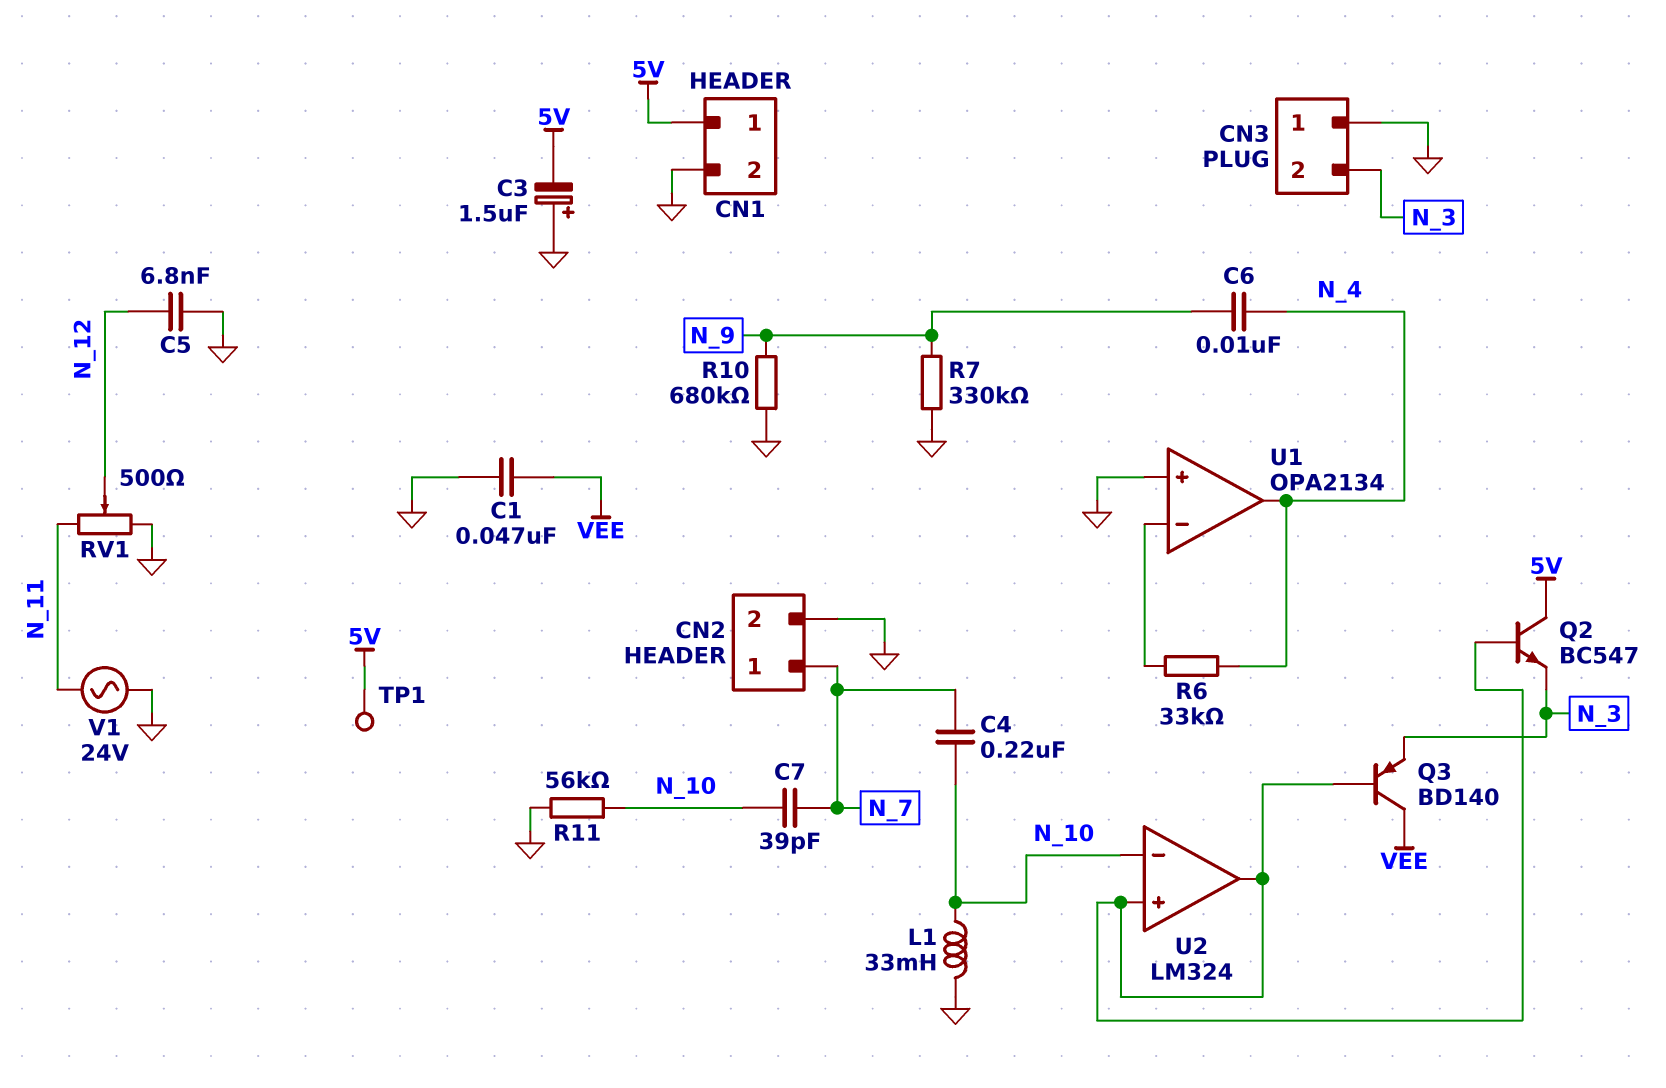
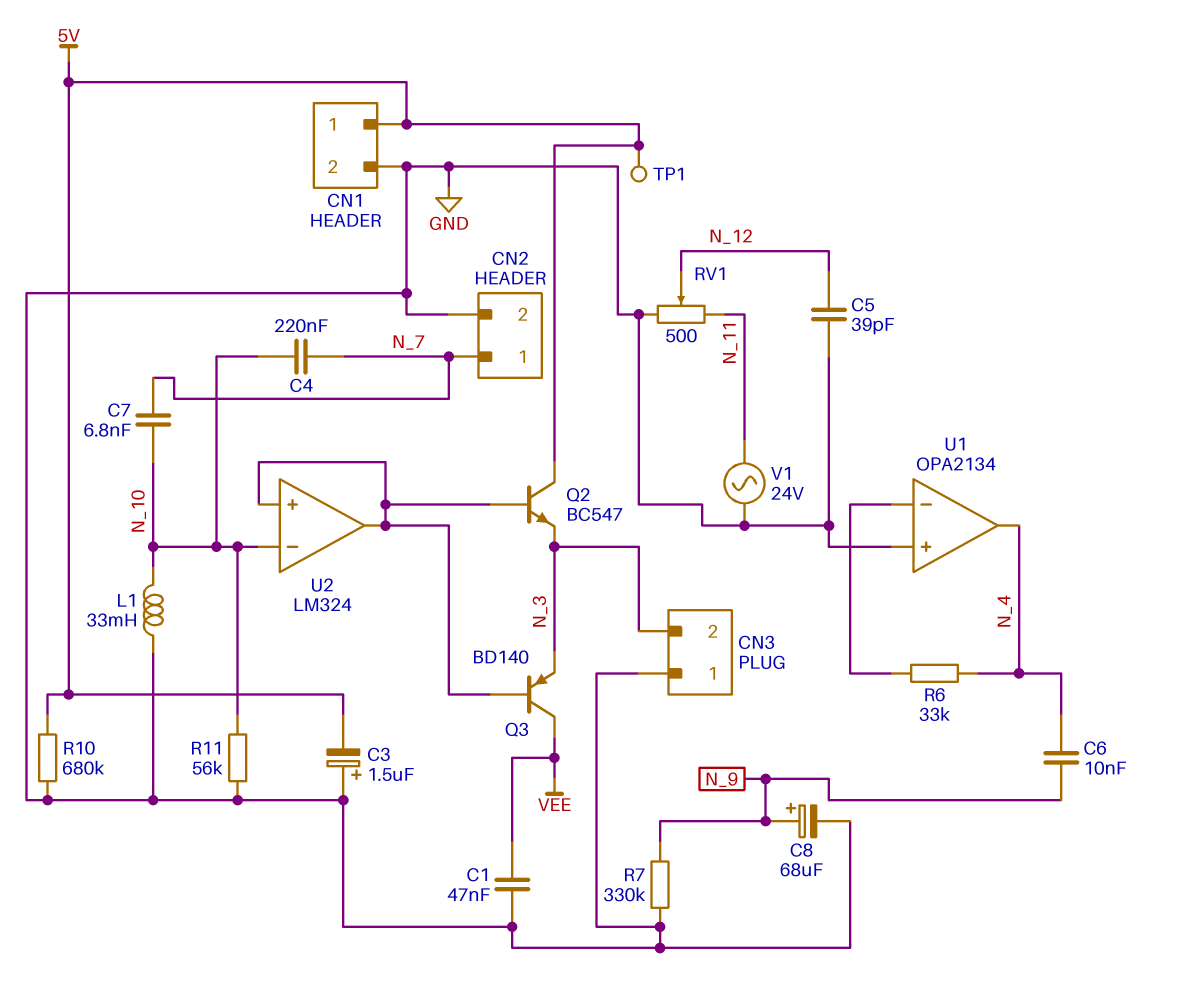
C5: 6.8nF (GND, N_12) -> 39pF (GND, N_12)
C7: 39pF (N_7, N_10) -> 6.8nF (N_7, N_10)
C8: none -> 68uF (plus N_9, minus GND)
R10: 680k (GND, N_9) -> 680k (5V, GND)

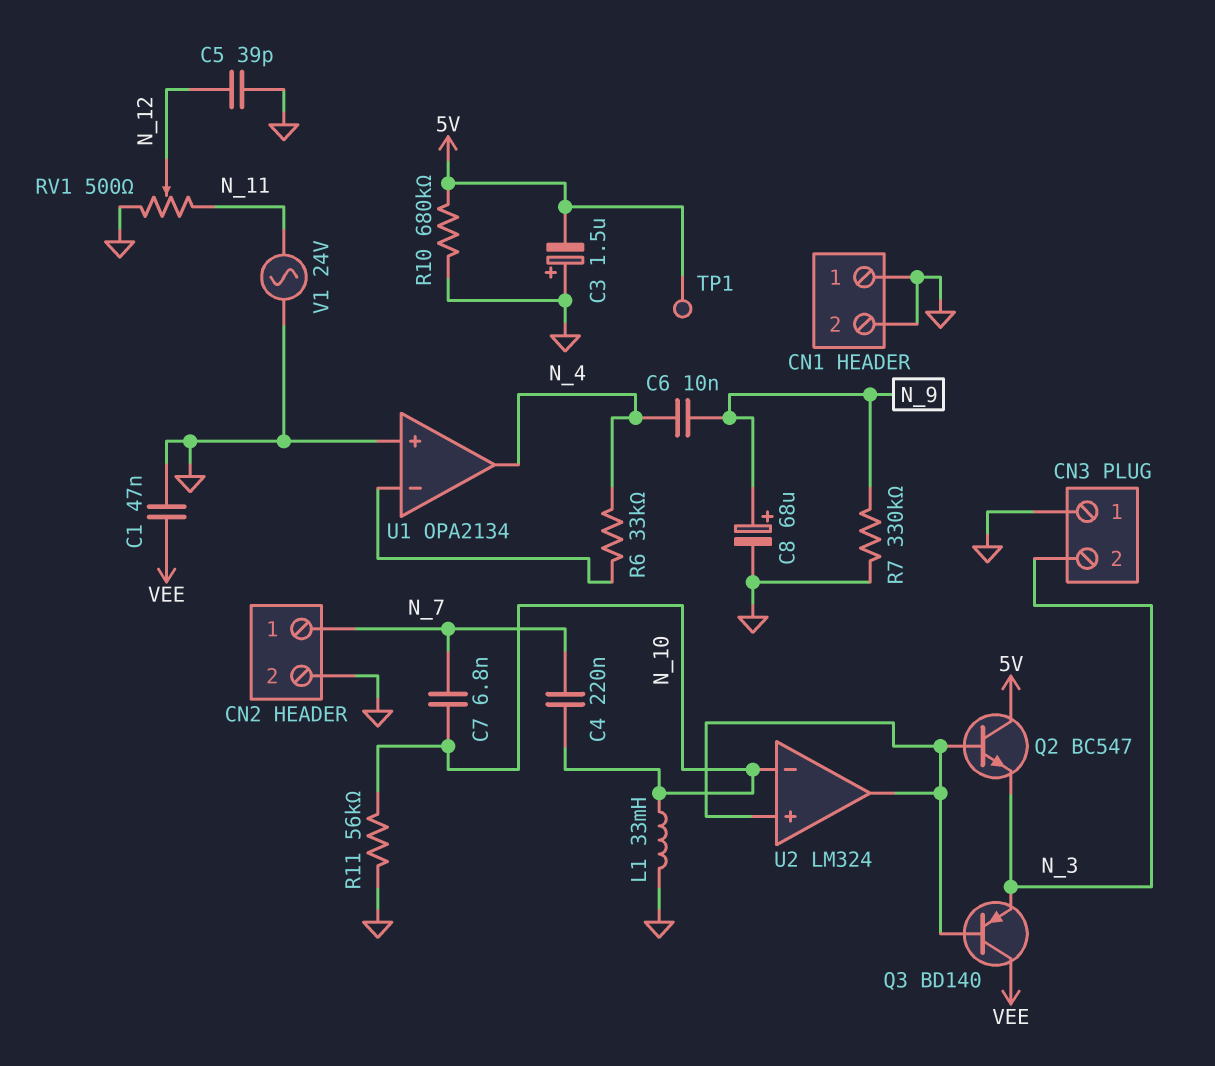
CN1 pin 1: 5V -> GND

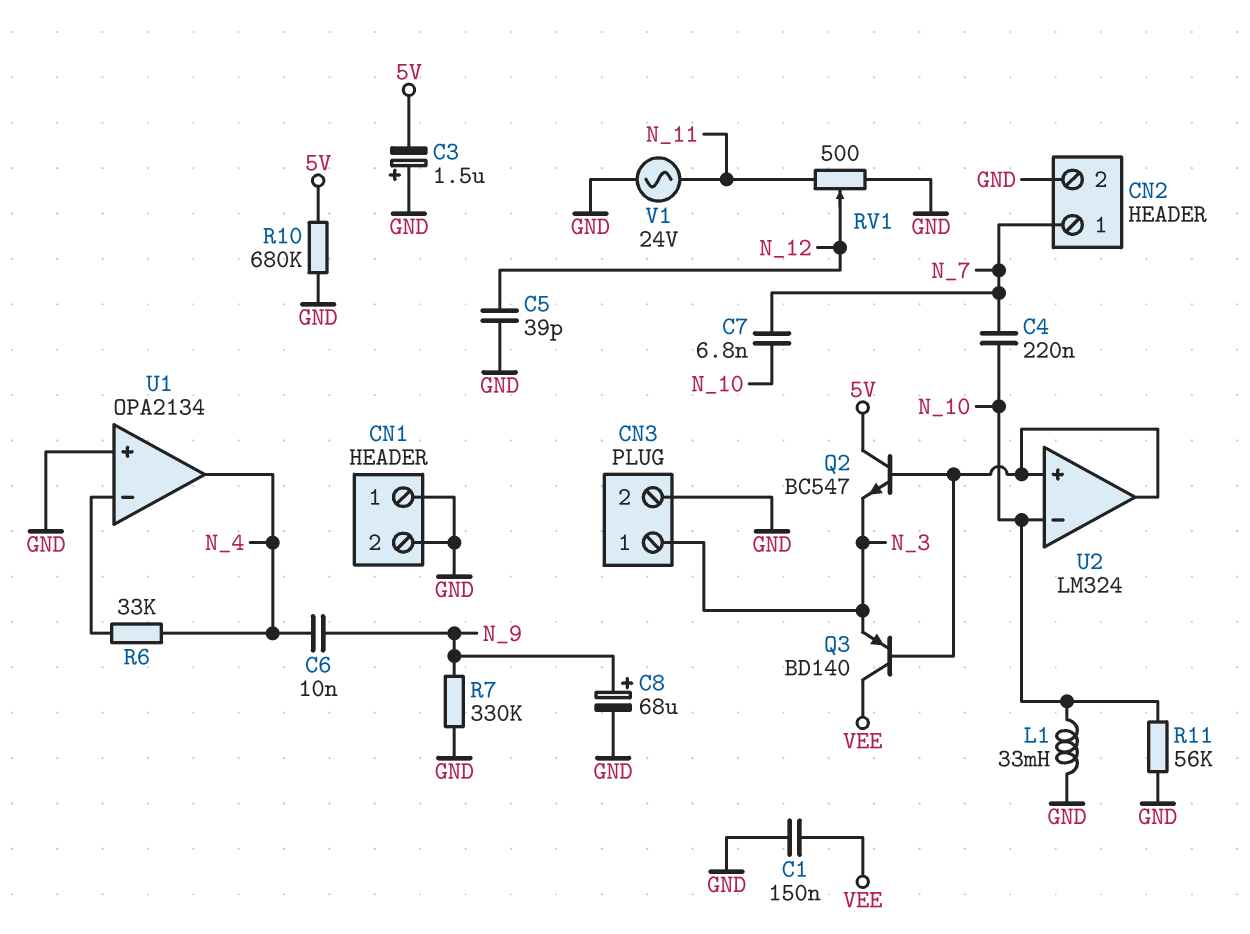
C1: 47nF (GND, VEE) -> 150nF (GND, VEE)
CN3 pin 1: GND -> N_3
CN3 pin 2: N_3 -> GND
TP1: test point (5V) -> none

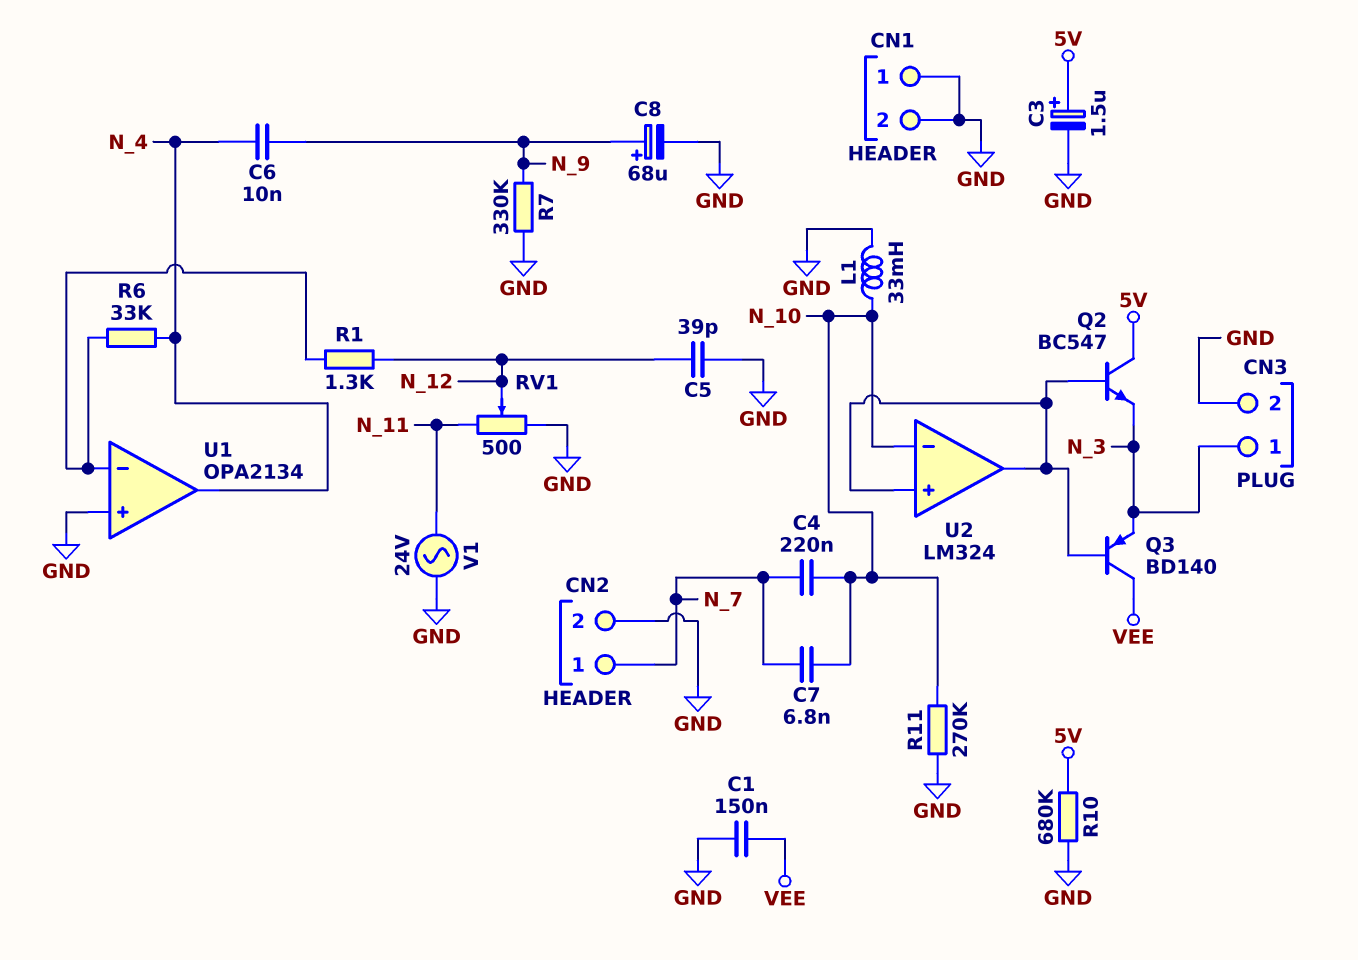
C3: 1.5uF (plus GND, minus 5V) -> 1.5uF (plus 5V, minus GND)
R1: none -> 1.3k (N_12, U1/in-)
R11: 56k (GND, N_10) -> 270k (GND, N_10)

